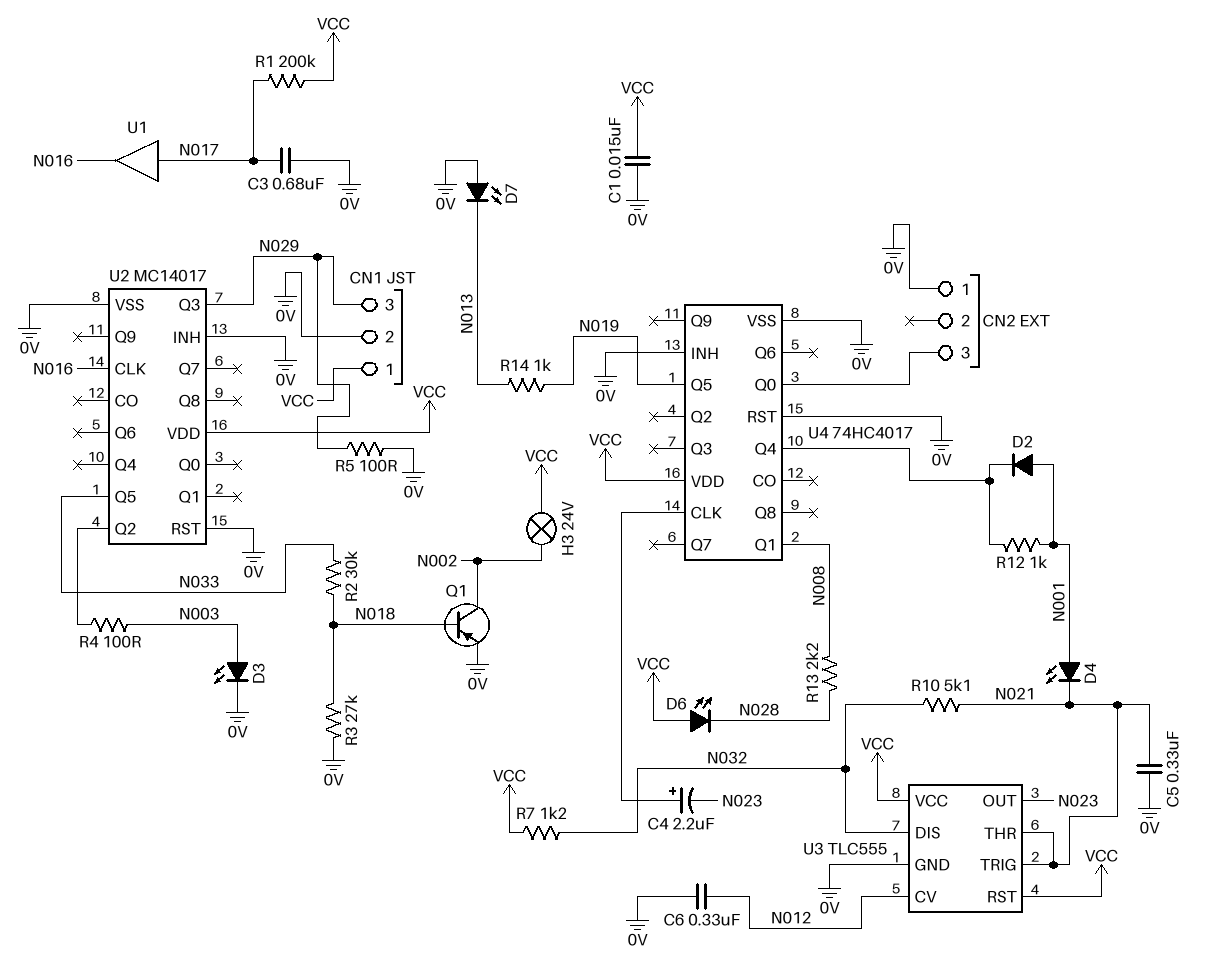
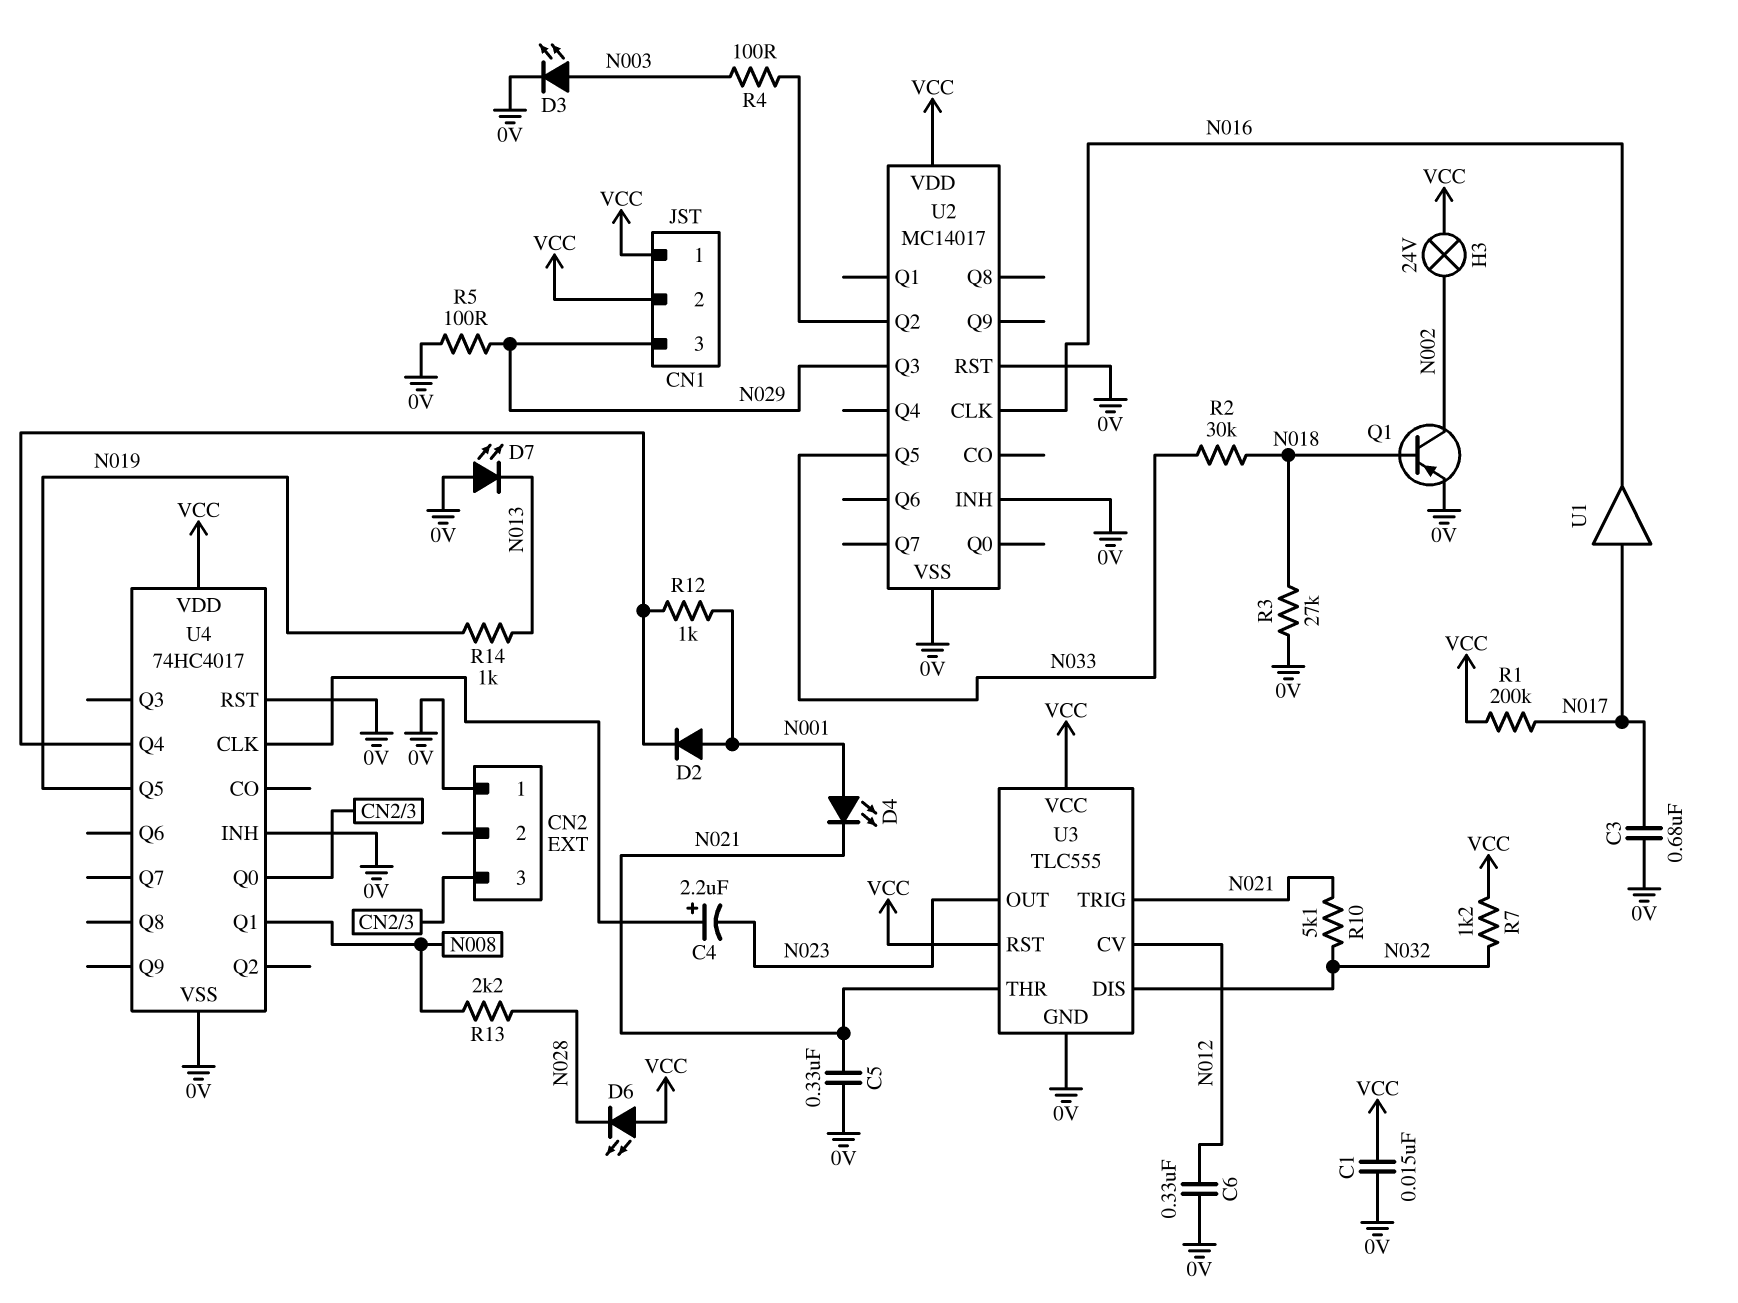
CN1 pin 2: 0V -> VCC

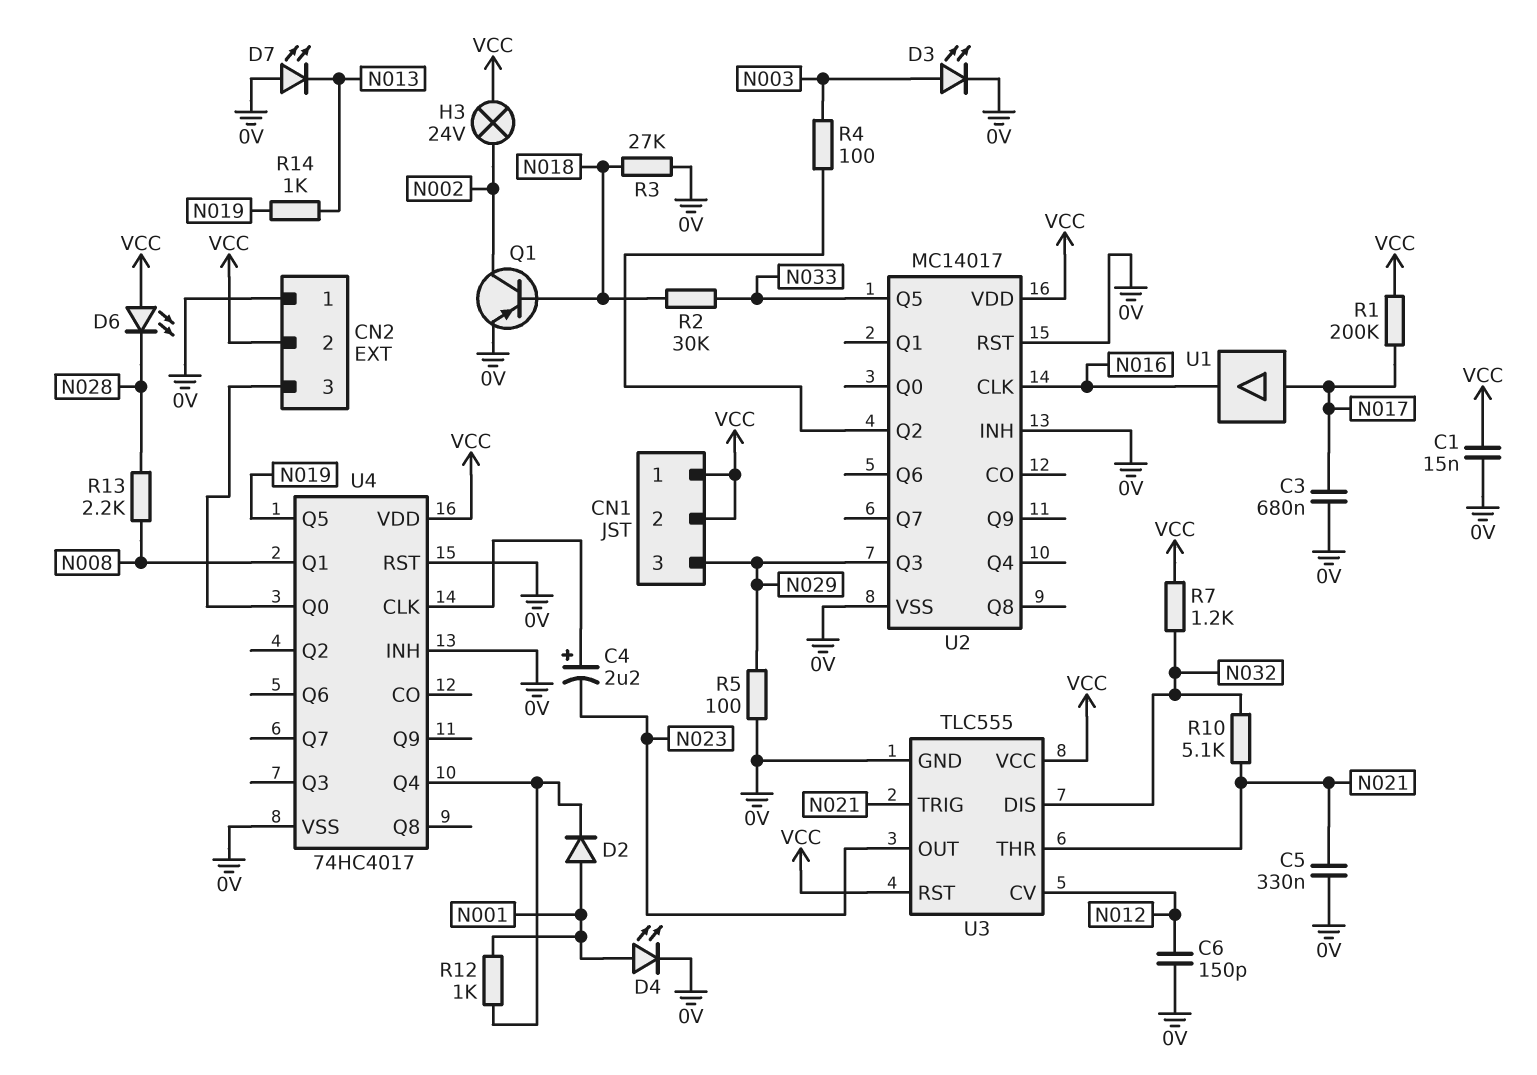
C6: 330nF (0V, N012) -> 150pF (0V, N012)
CN2 pin 2: none -> VCC
D4: LED (A N001, K N021) -> LED (A N001, K 0V)

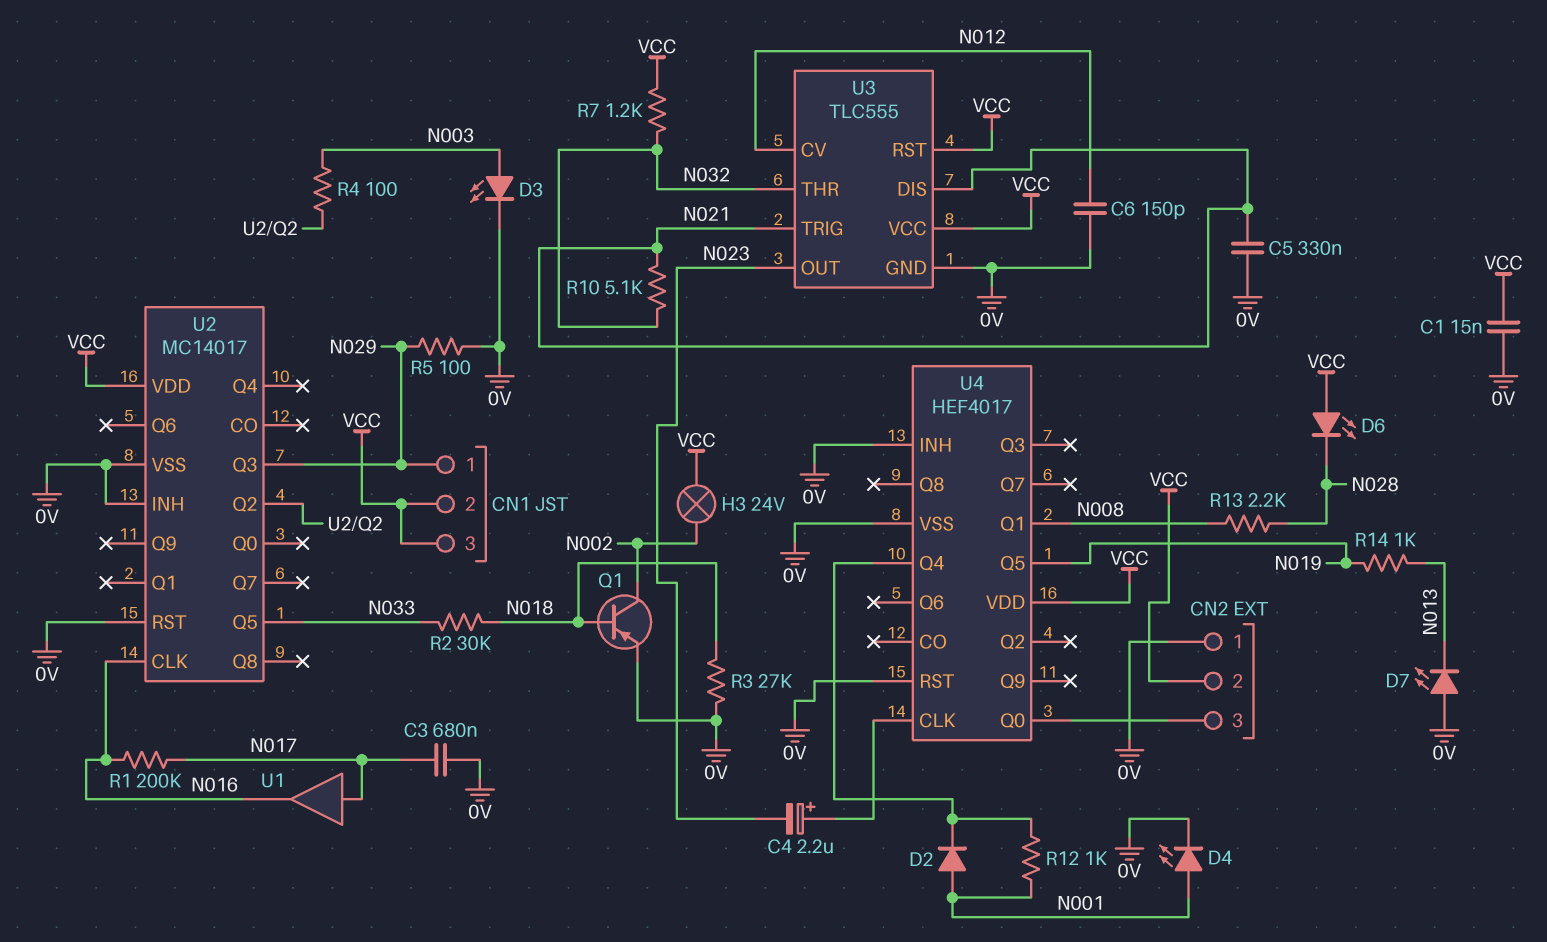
CN1 pin 1: VCC -> N029
CN1 pin 3: N029 -> VCC
R1: 200k (N017, VCC) -> 200k (N016, N017)
U3 pin DIS: N032 -> N021
U3 pin THR: N021 -> N032
U4: 74HC4017 -> HEF4017

